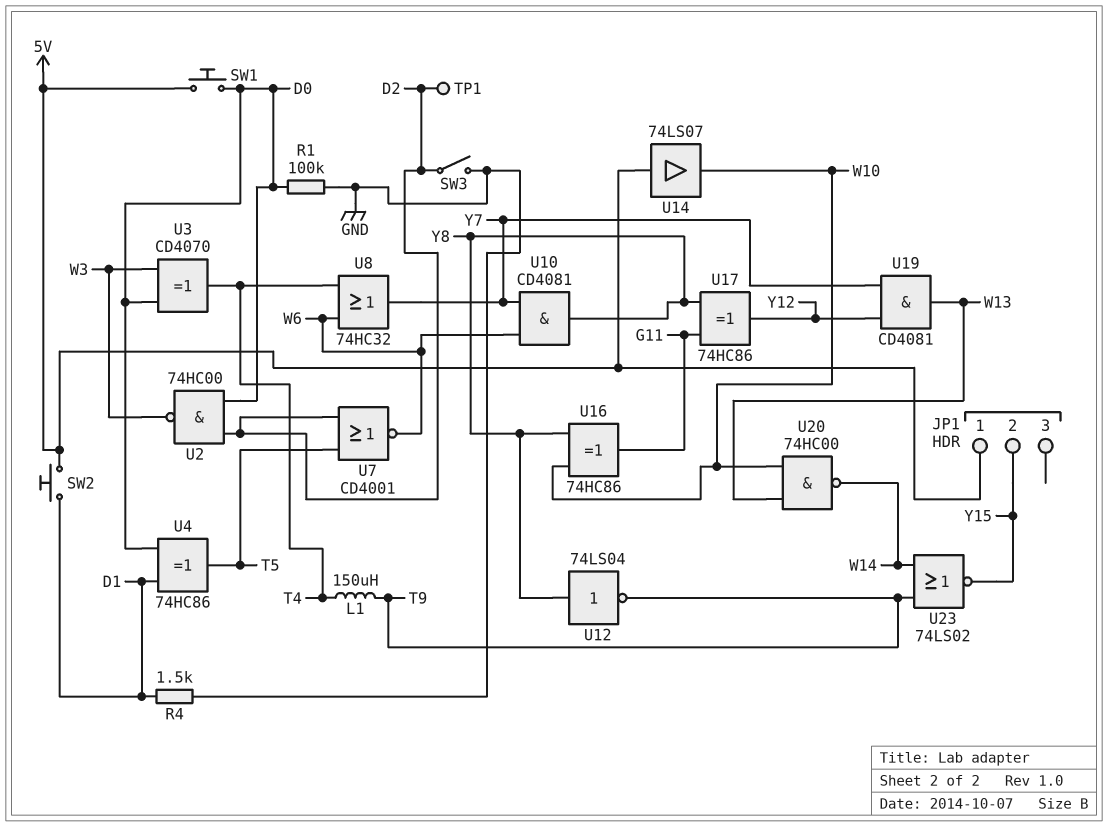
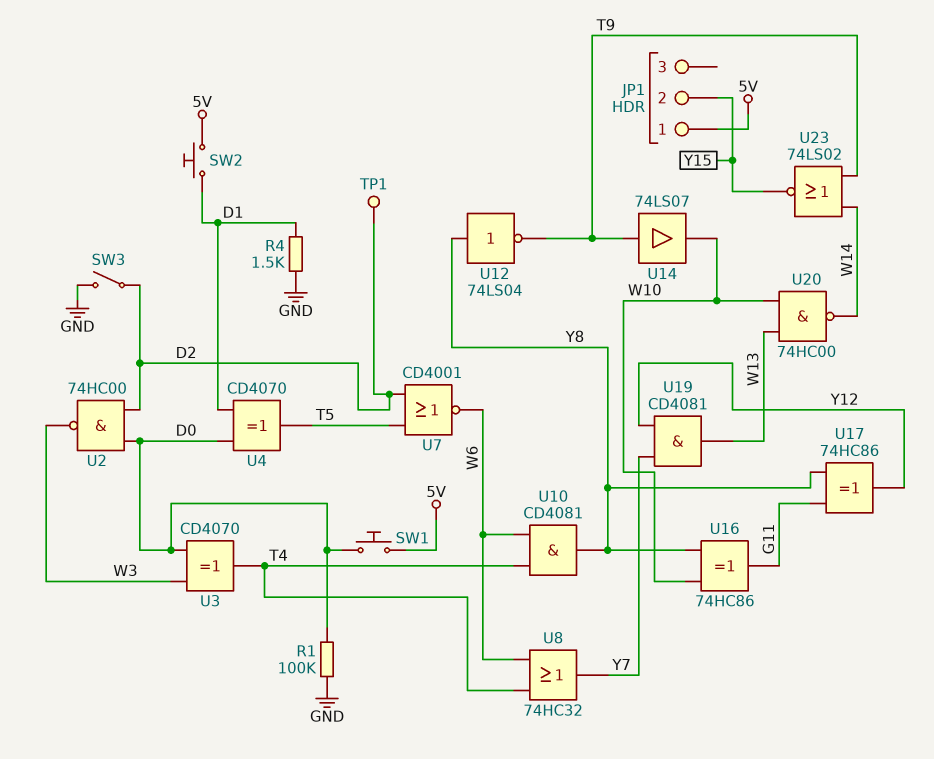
L1: 150uH (T4, T9) -> none
U4: XOR 74HC86 (in D0, in D1, out T5) -> XOR CD4070 (in D0, in D1, out T5)
U10: AND CD4081 (in W6, in Y7, out Y8) -> AND CD4081 (in T4, in W6, out Y8)
U14: buffer 74LS07 (in 5V, out W10) -> buffer 74LS07 (in T9, out W10)

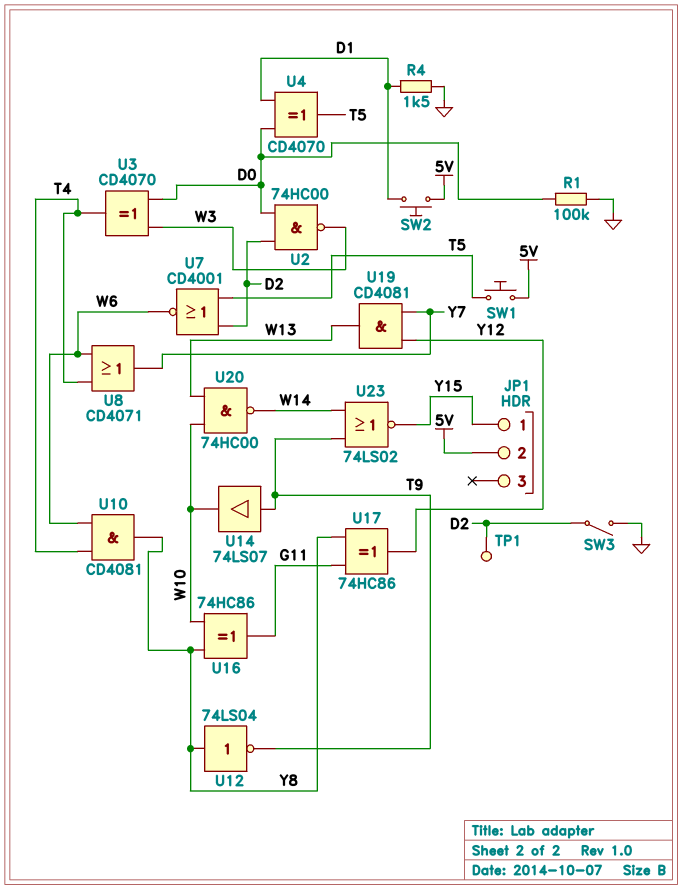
JP1 pin 1: 5V -> Y15
JP1 pin 2: Y15 -> 5V
SW1: button (5V, D0) -> button (5V, T5)
U8: OR 74HC32 (in T4, in W6, out Y7) -> OR CD4071 (in T4, in W6, out Y7)

